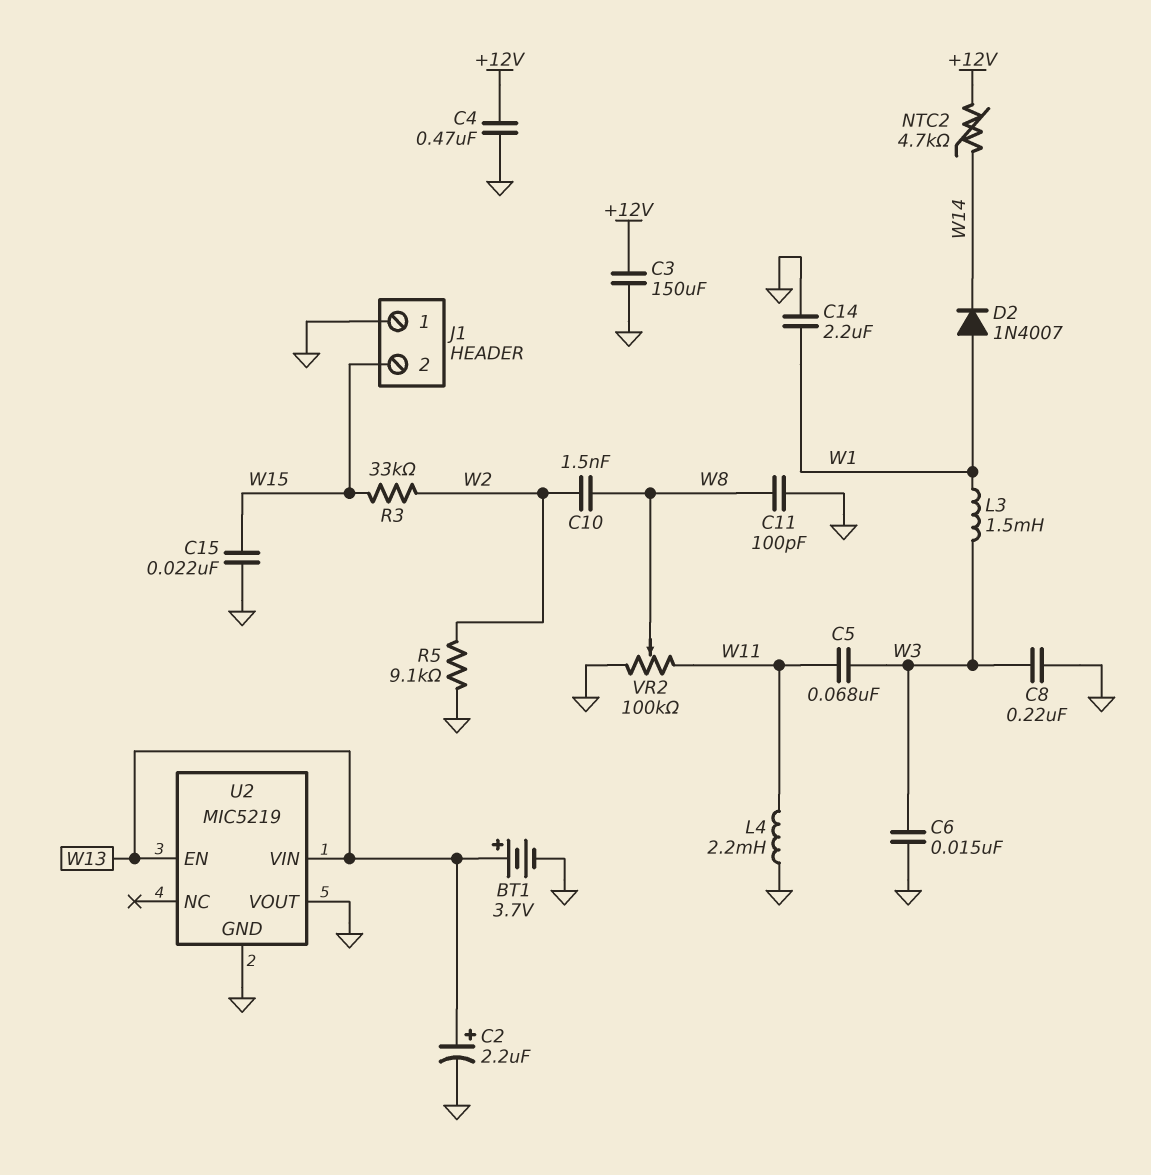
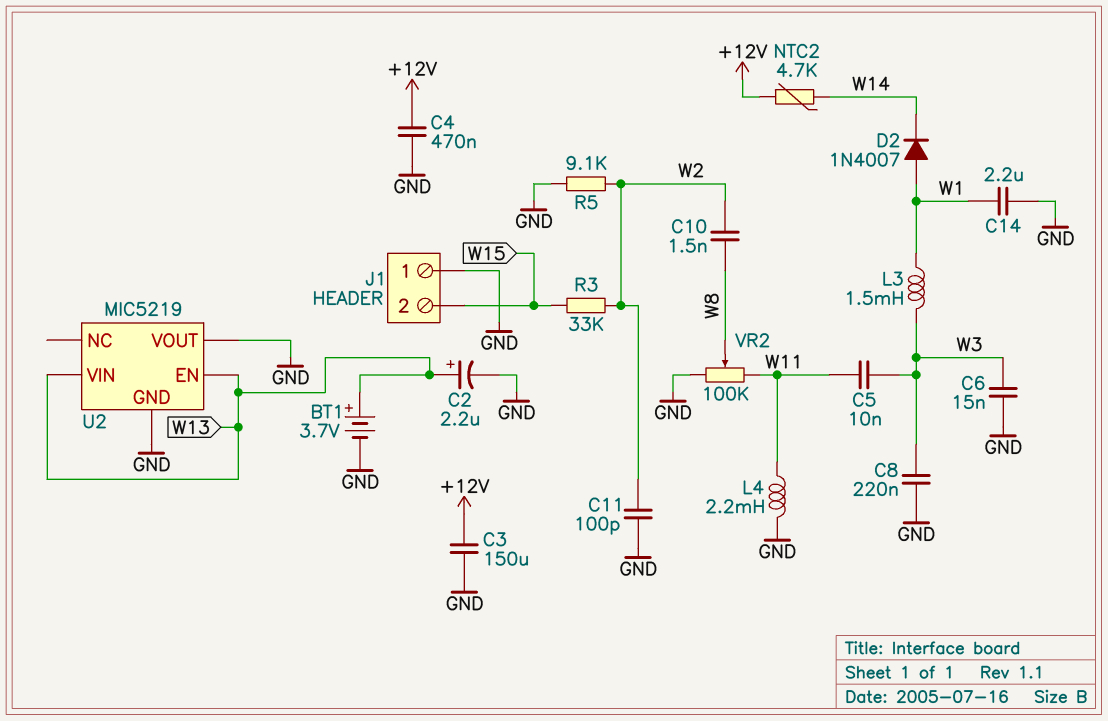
C5: 68nF (W3, W11) -> 10nF (W3, W11)
C11: 100pF (GND, W8) -> 100pF (GND, W2)
C15: 22nF (GND, W15) -> none

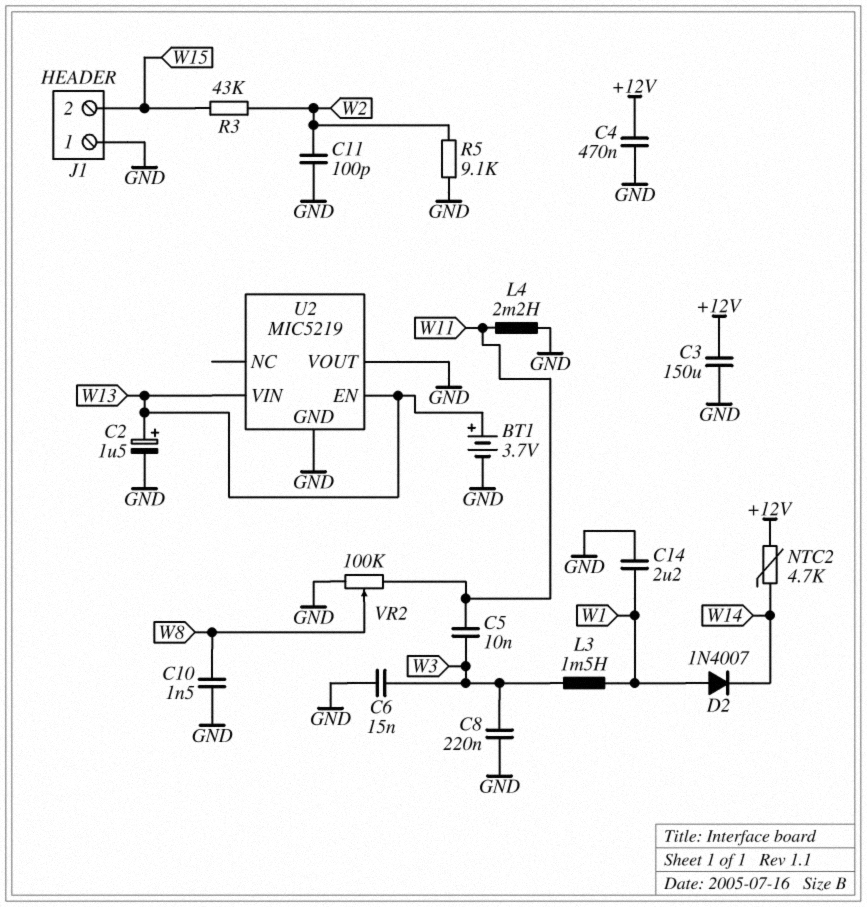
C2: 2.2uF (plus W13, minus GND) -> 1.5uF (plus W13, minus GND)
C10: 1.5nF (W2, W8) -> 1.5nF (GND, W8)
R3: 33k (W2, W15) -> 43k (W2, W15)

